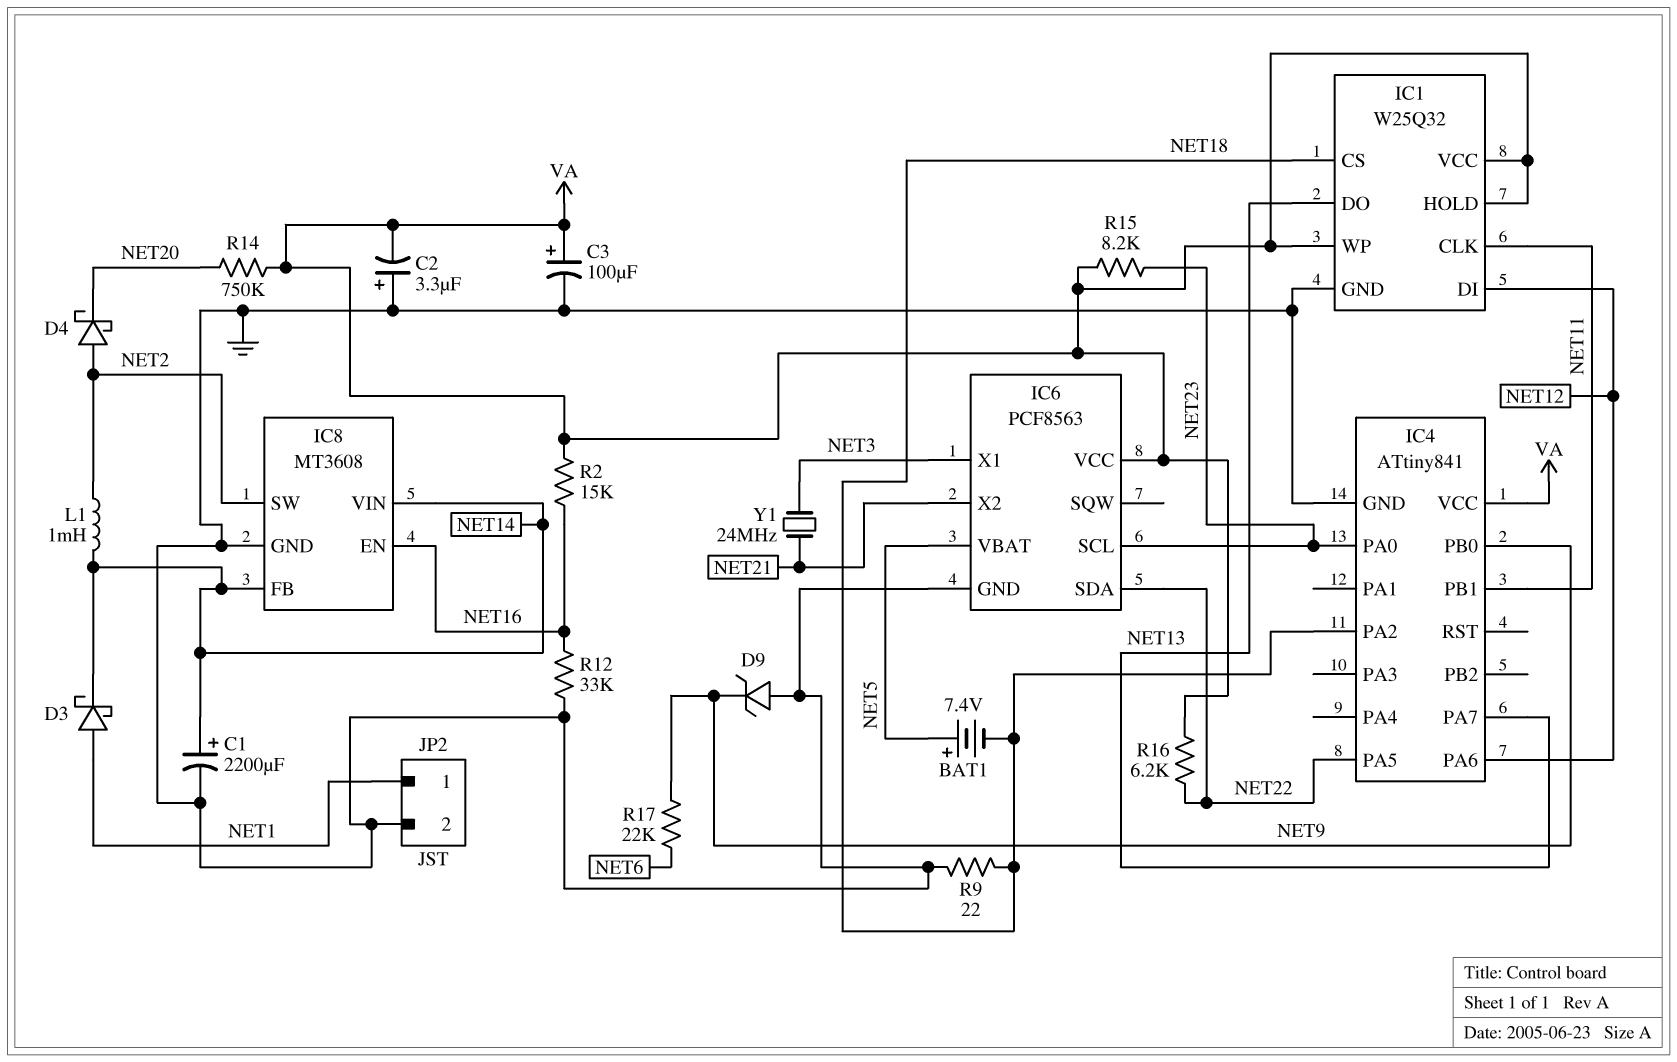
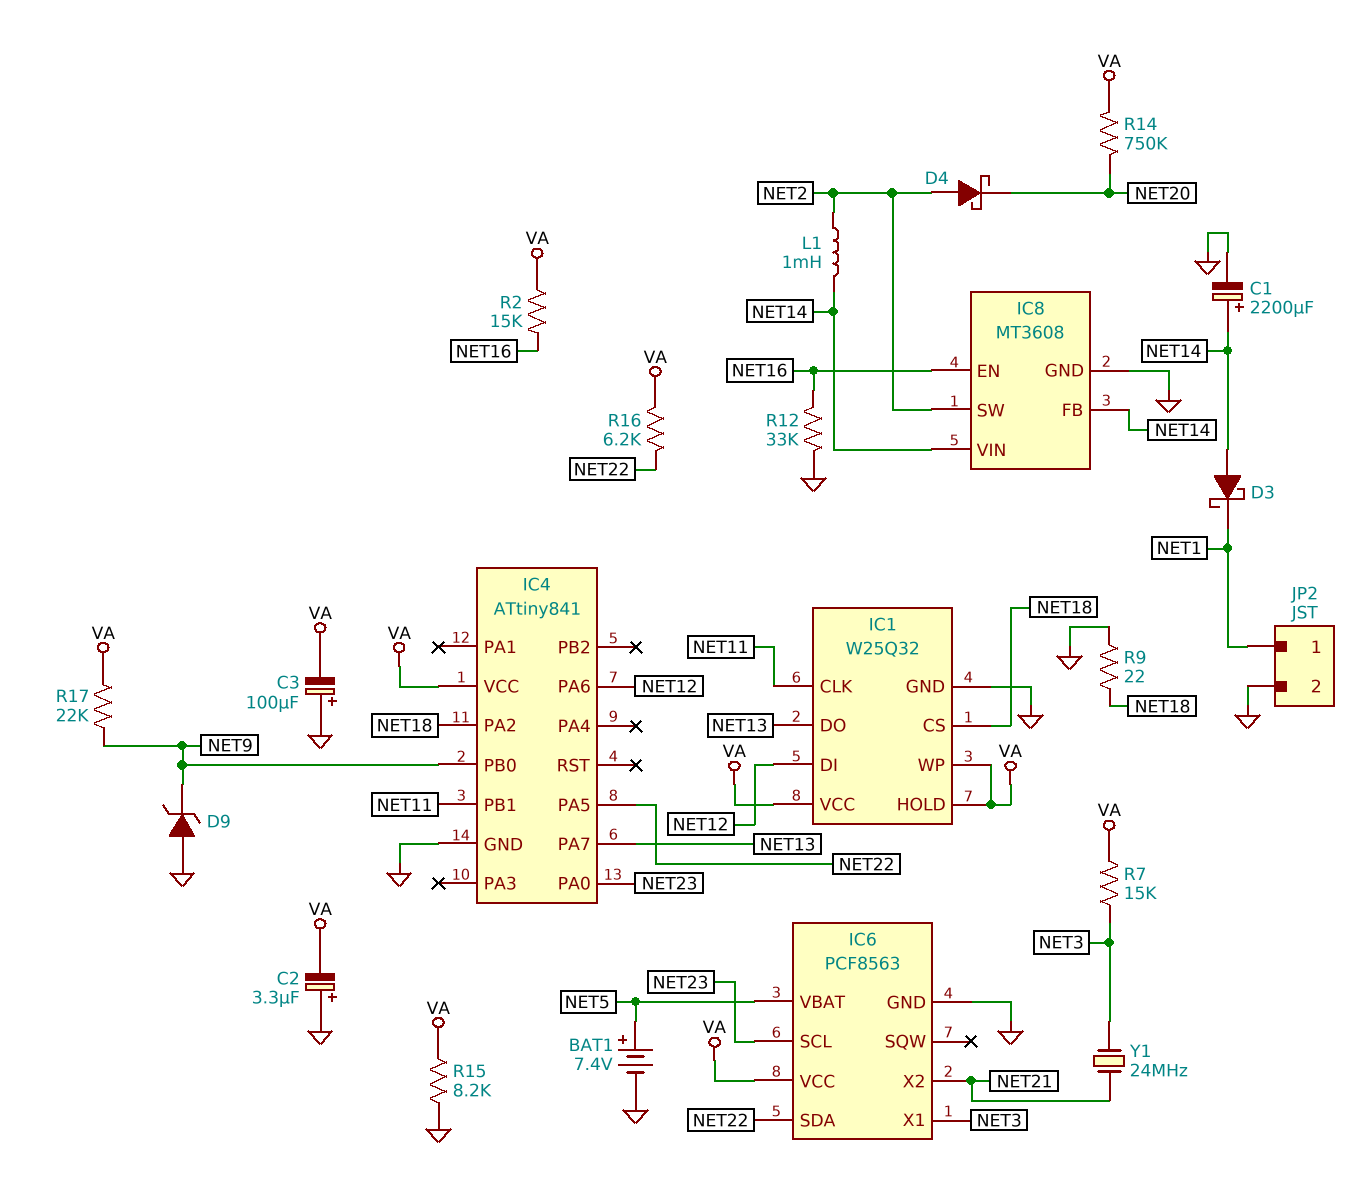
BAT1: 7.4V (plus NET5, minus NET18) -> 7.4V (plus NET5, minus GND)
C3: 100uF (plus VA, minus GND) -> 100uF (plus GND, minus VA)
D3: schottky (A NET1, K NET14) -> schottky (A NET14, K NET1)
R7: none -> 15k (NET3, VA)
R15: 8.2k (NET23, VA) -> 8.2k (GND, VA)
R17: 22k (NET6, NET9) -> 22k (NET9, VA)

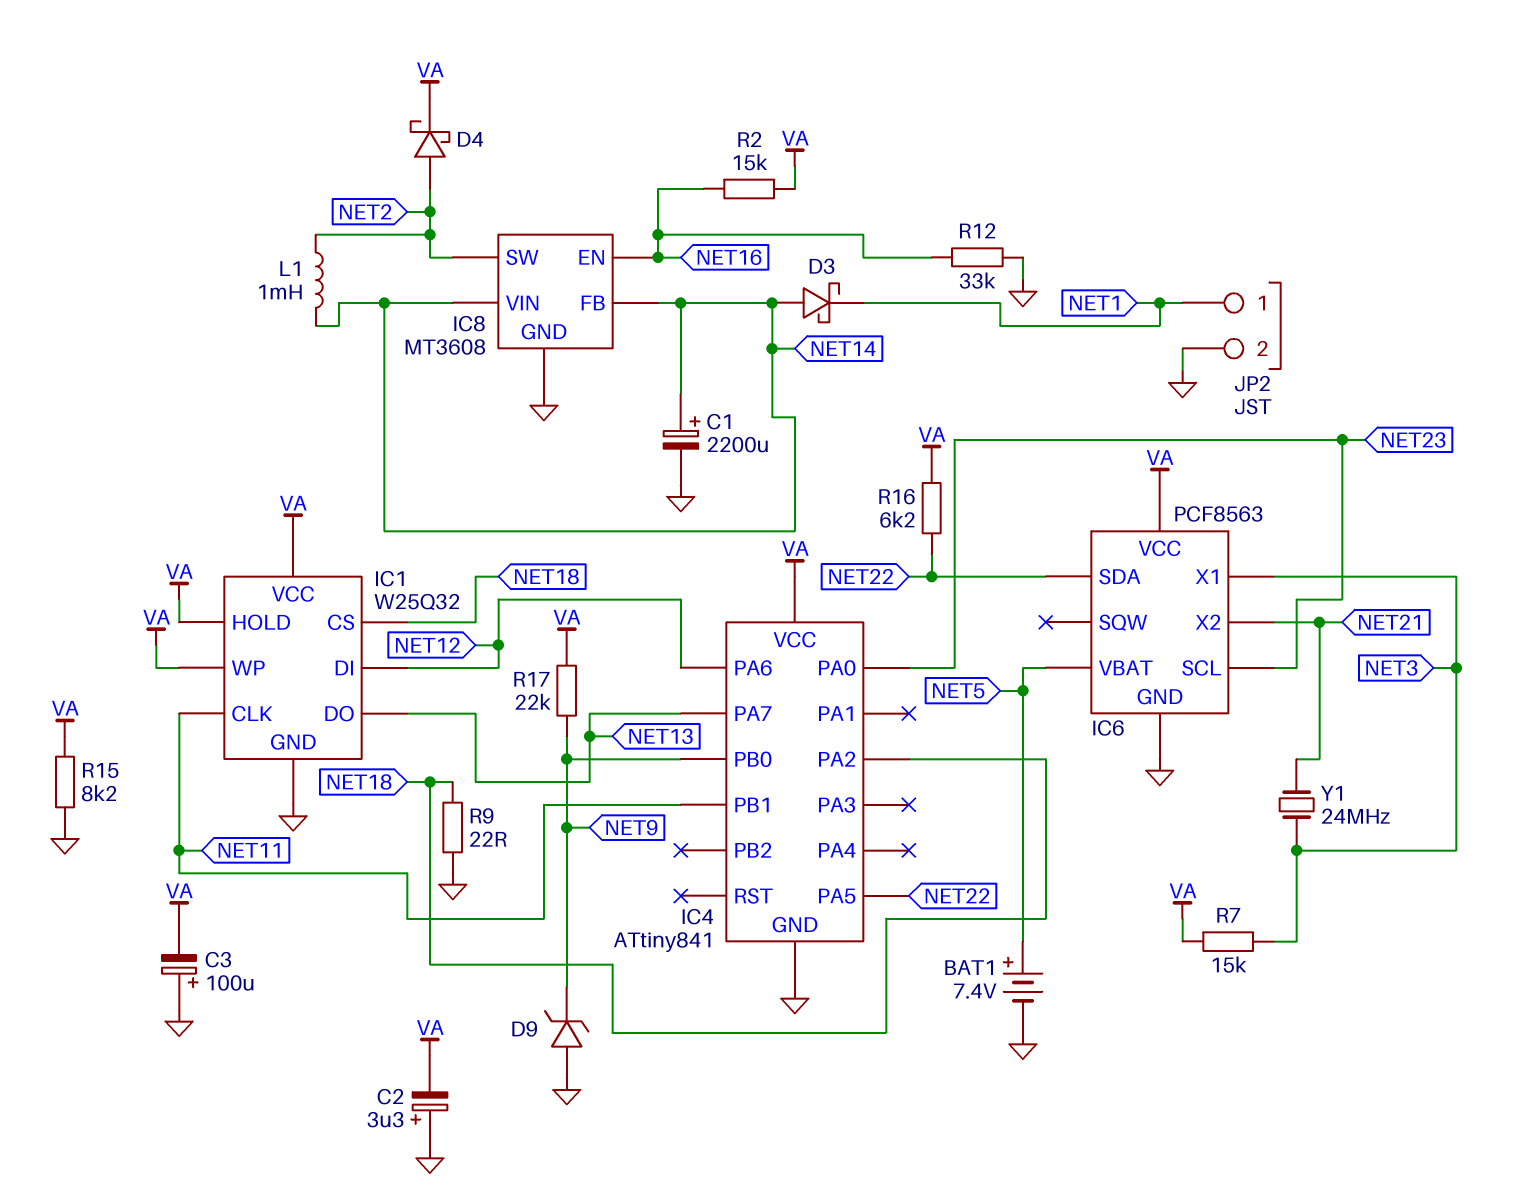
D4: schottky (A NET2, K NET20) -> schottky (A NET2, K VA)
R14: 750k (NET20, VA) -> none

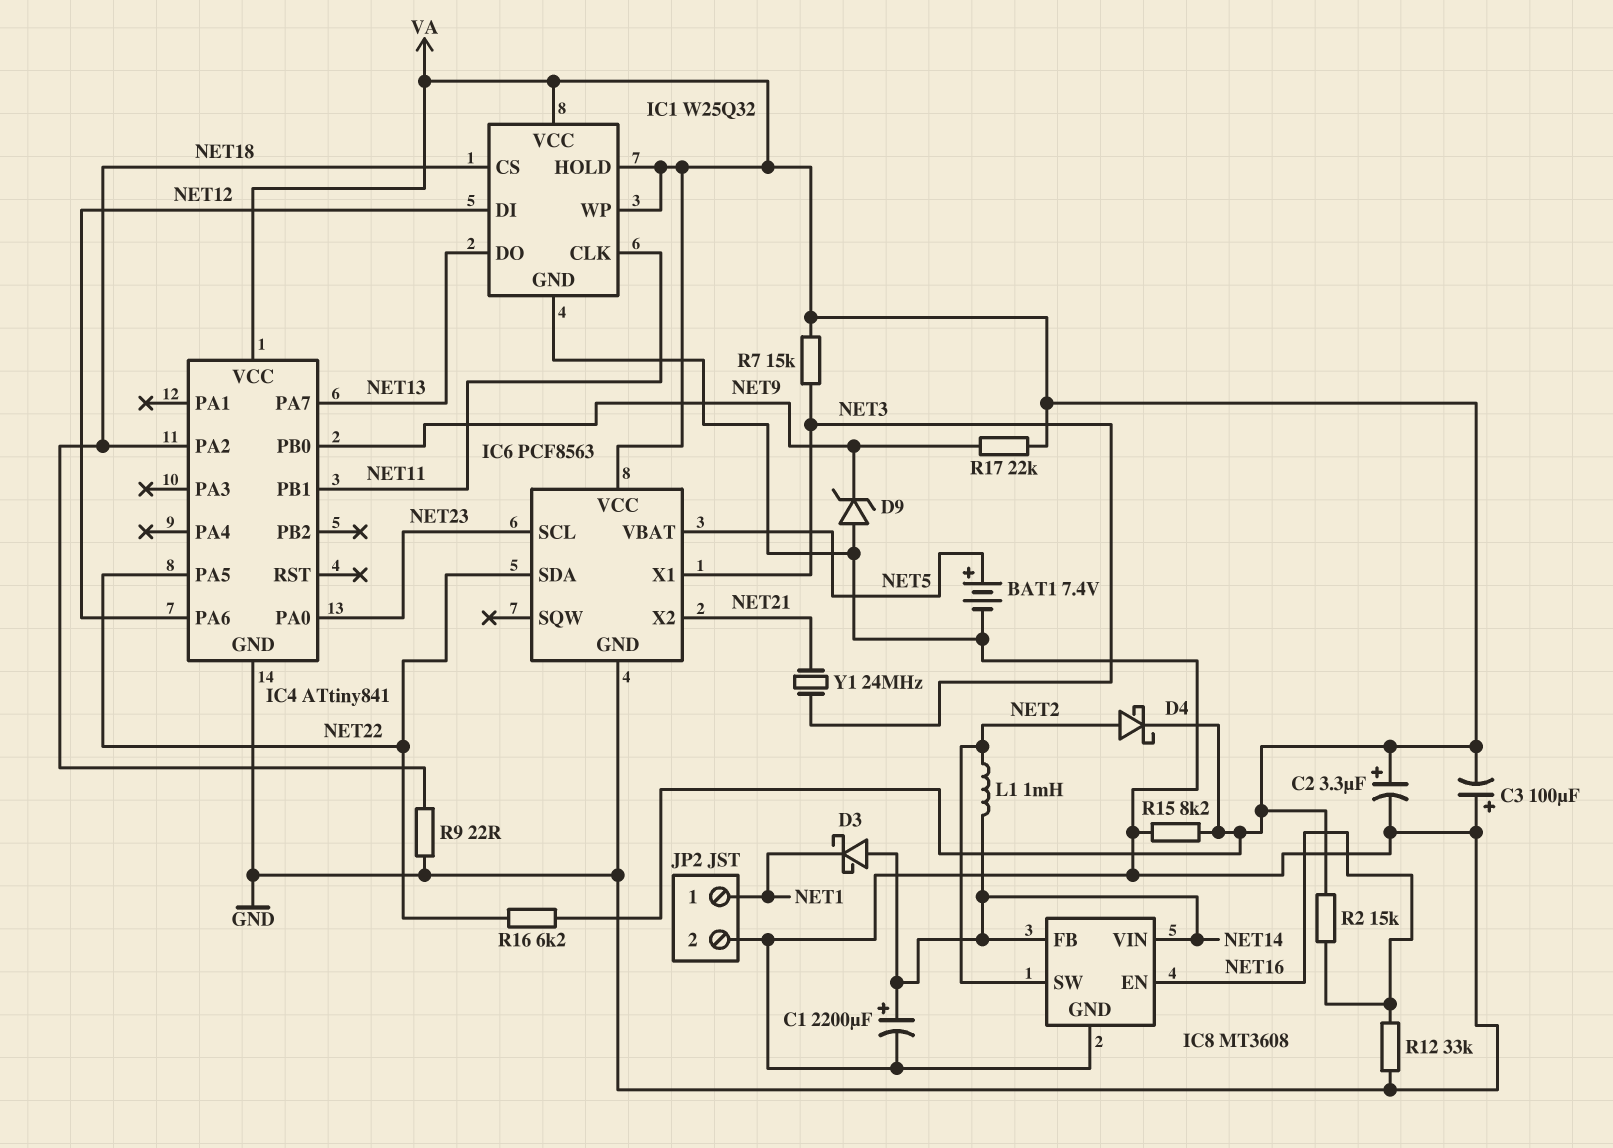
C2: 3.3uF (plus GND, minus VA) -> 3.3uF (plus VA, minus GND)

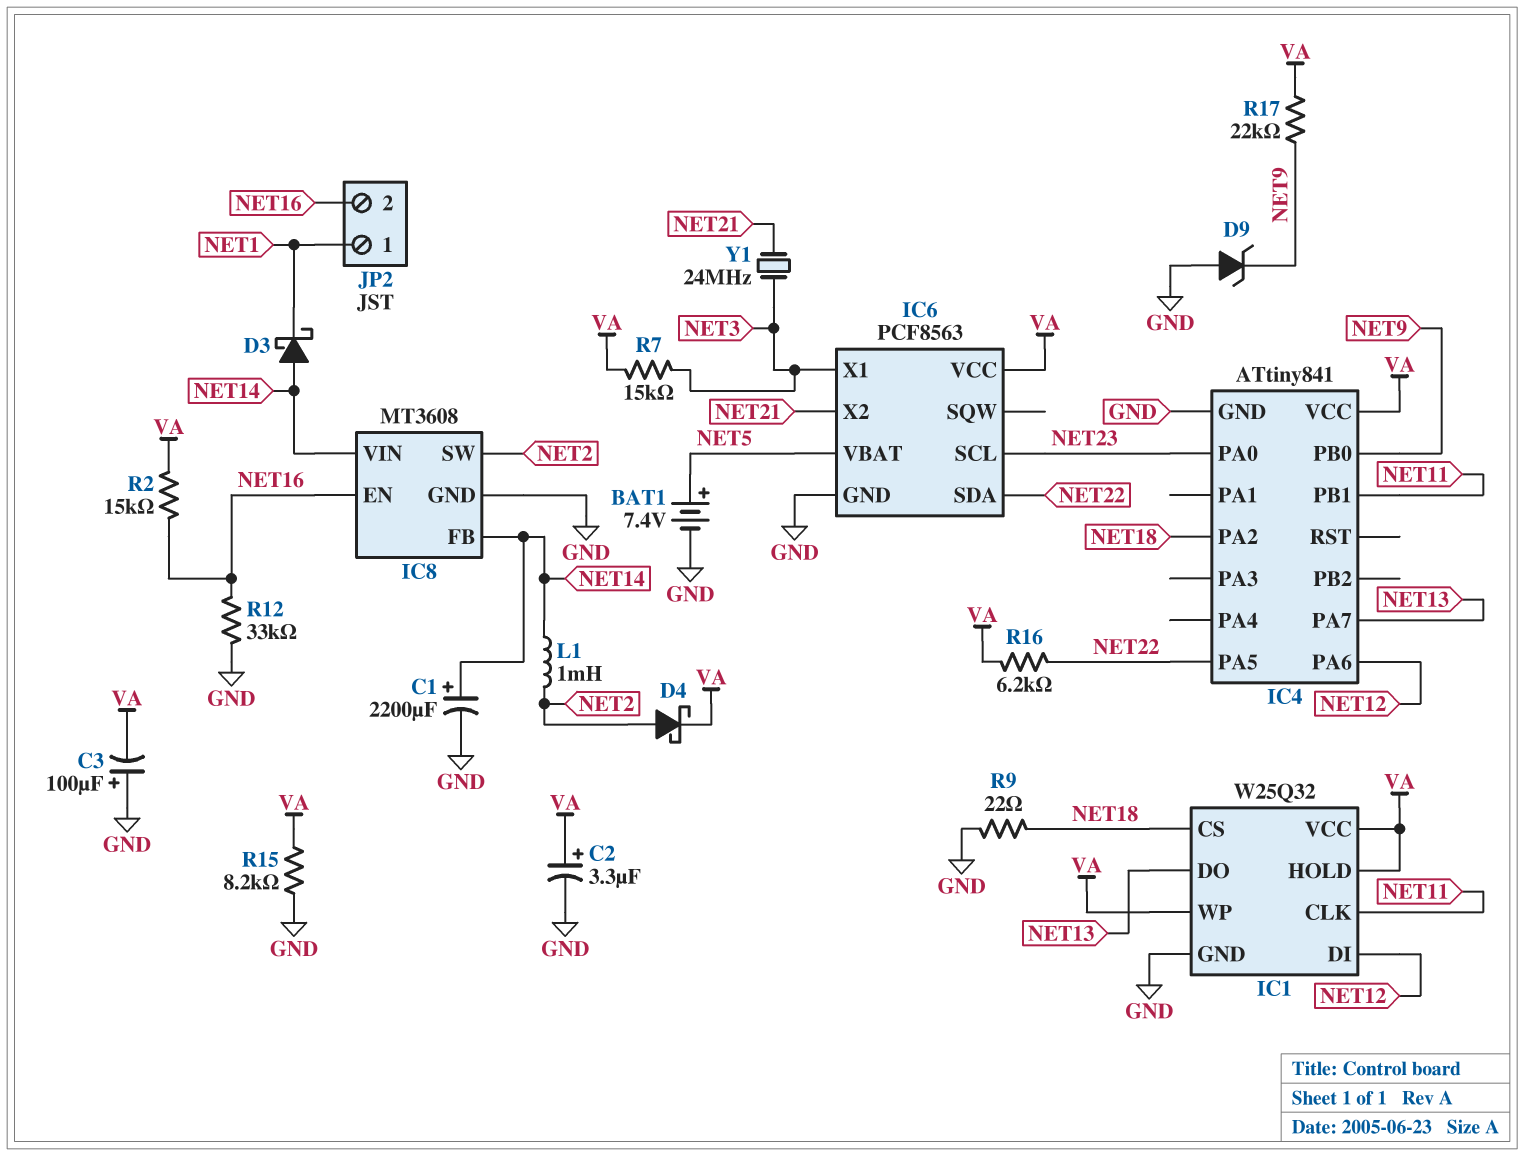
JP2 pin 2: GND -> NET16

